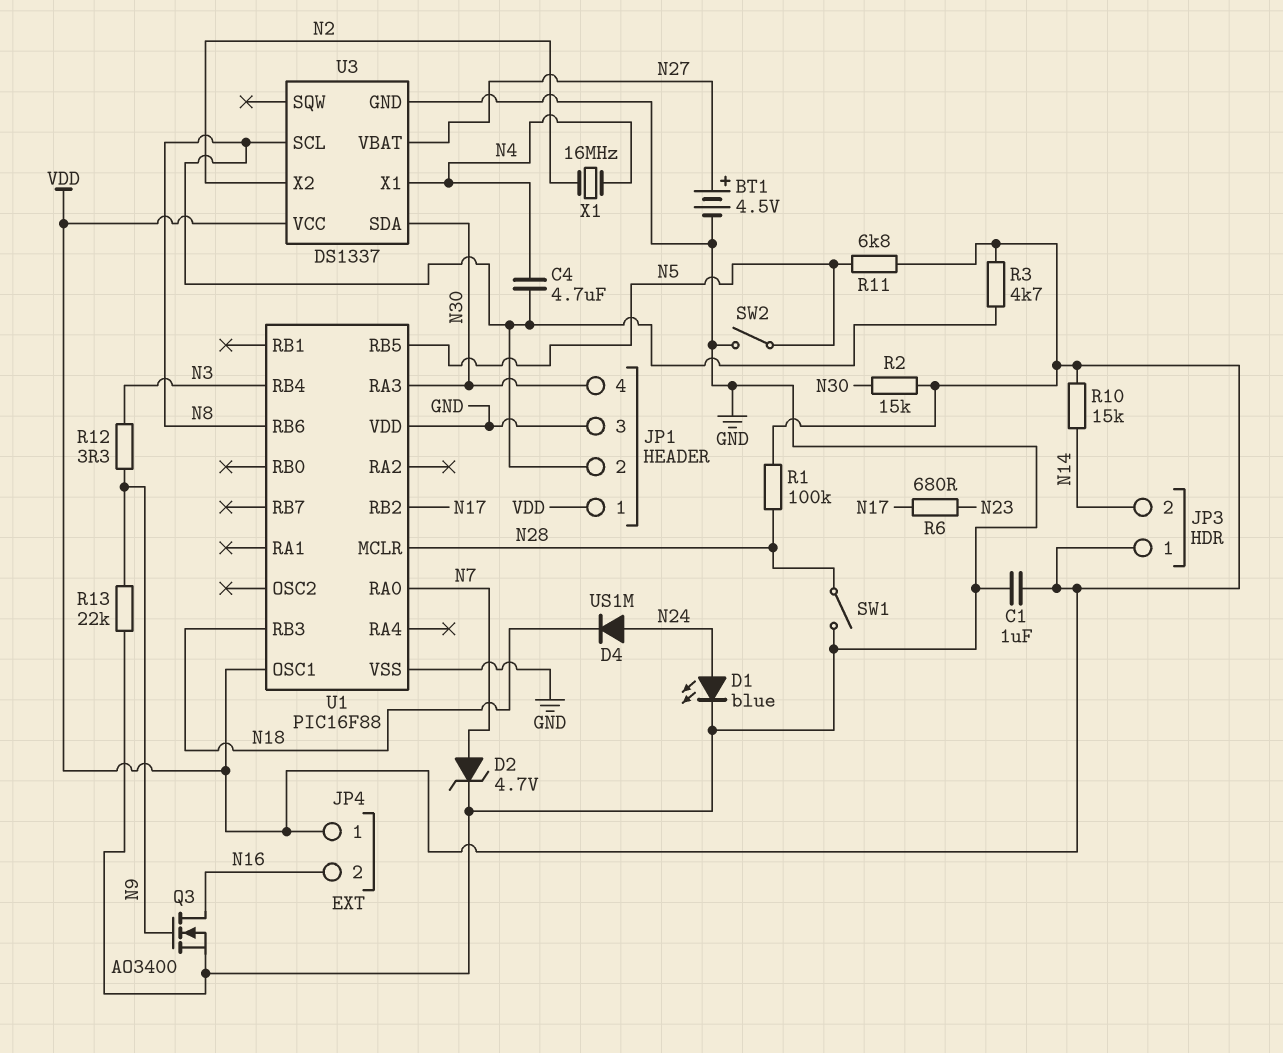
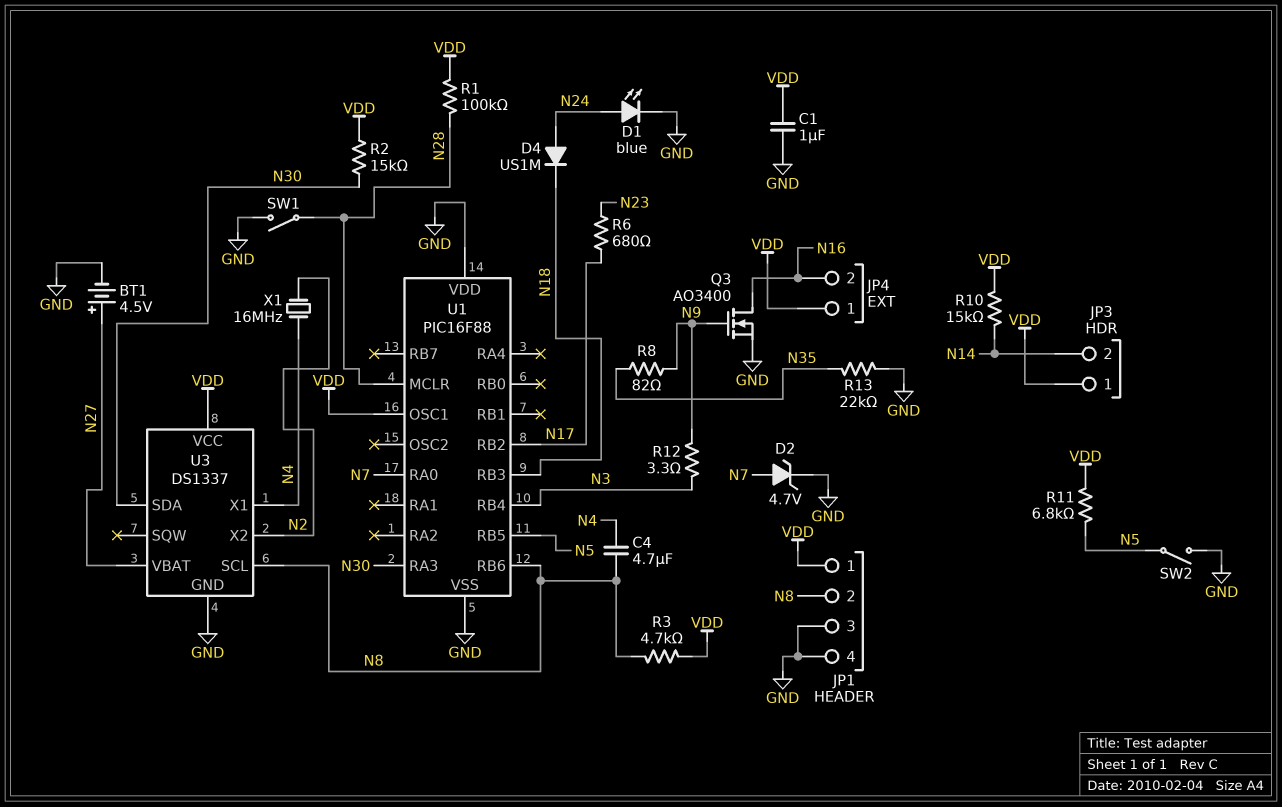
JP1 pin 4: N30 -> GND
R8: none -> 82 (N9, N35)
R13: 22k (GND, N9) -> 22k (GND, N35)

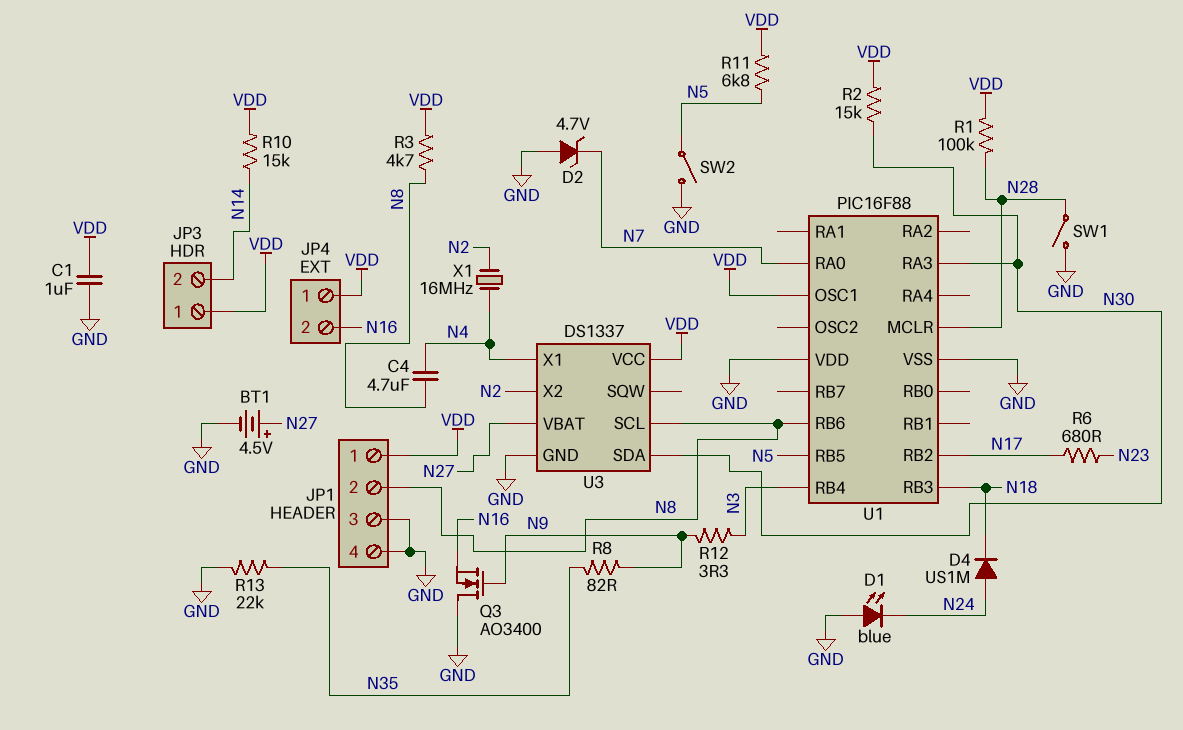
D1: LED blue (A N24, K GND) -> LED blue (A GND, K N24)
D2: zener 4.7V (A N7, K GND) -> zener 4.7V (A GND, K N7)
Q3: NMOS AO3400 (G N9, D N16, S GND) -> NMOS AO3400 (G N9, D GND, S N16)

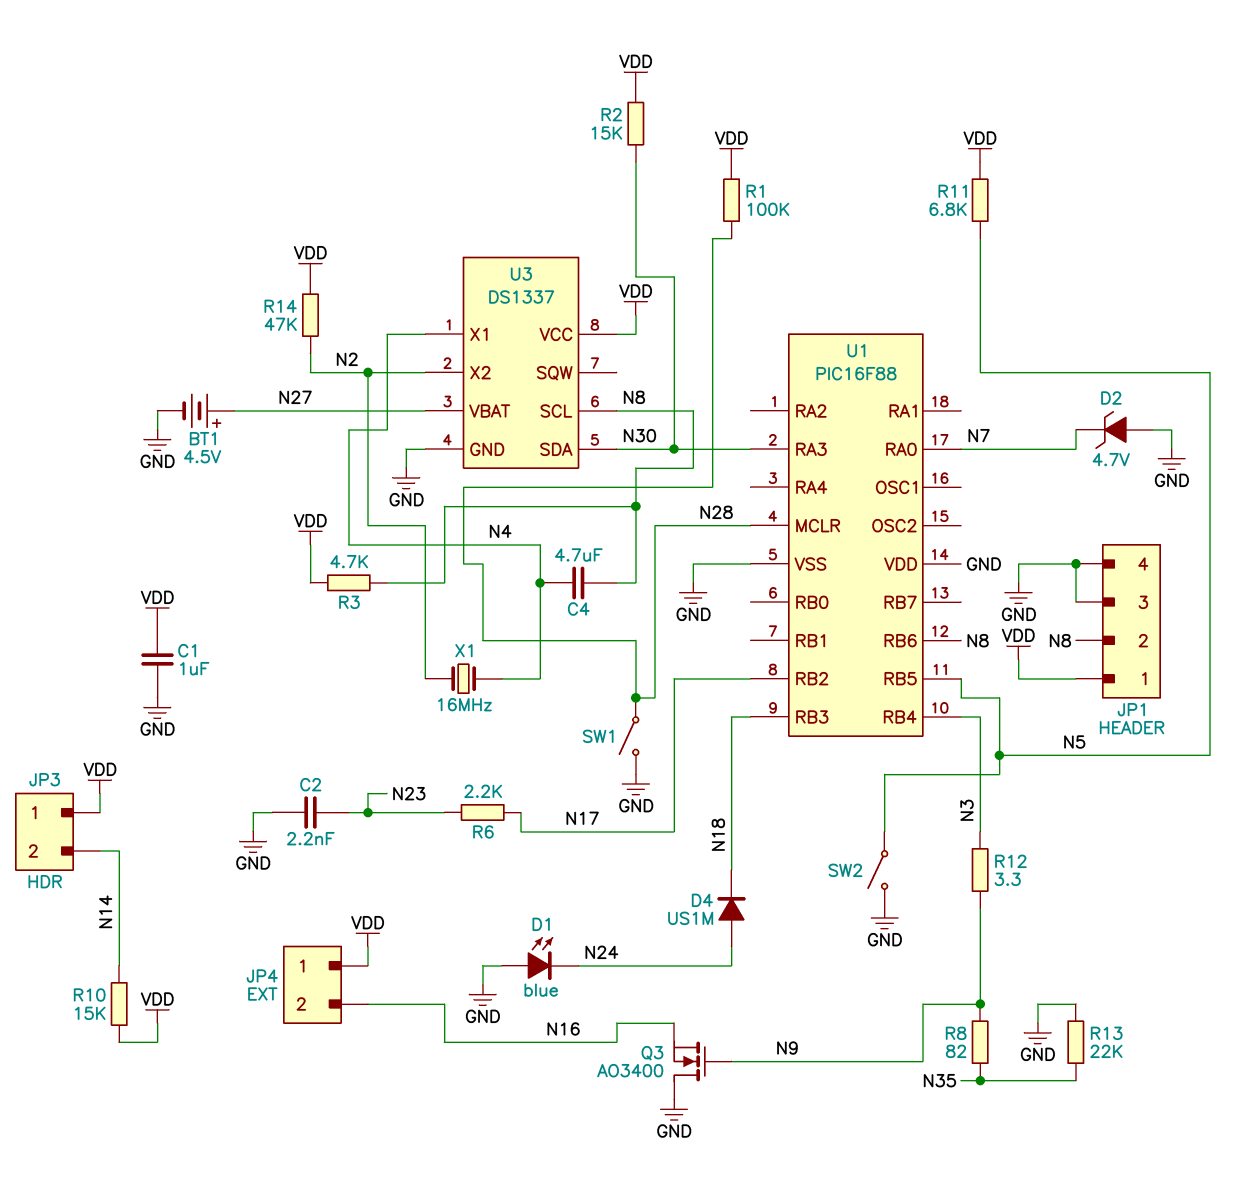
C2: none -> 2.2nF (GND, N23)
R6: 680 (N17, N23) -> 2.2k (N17, N23)
R14: none -> 47k (N2, VDD)
U1 pin OSC1: VDD -> none

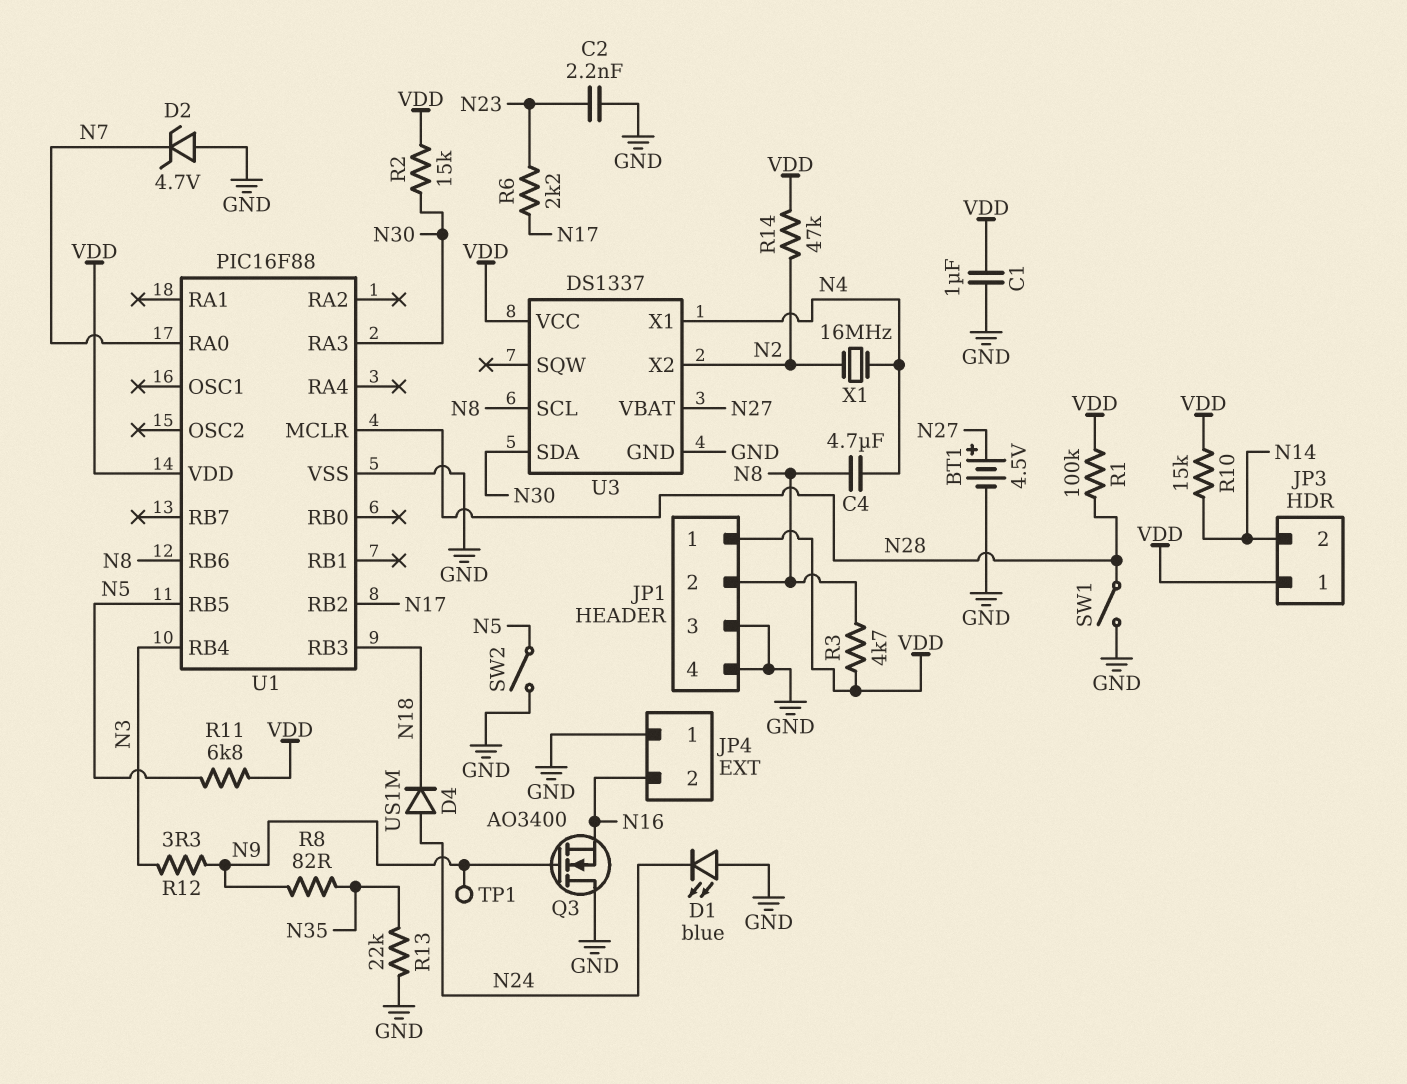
JP4 pin 1: VDD -> GND
TP1: none -> test point (N9)
U1 pin VDD: GND -> VDD

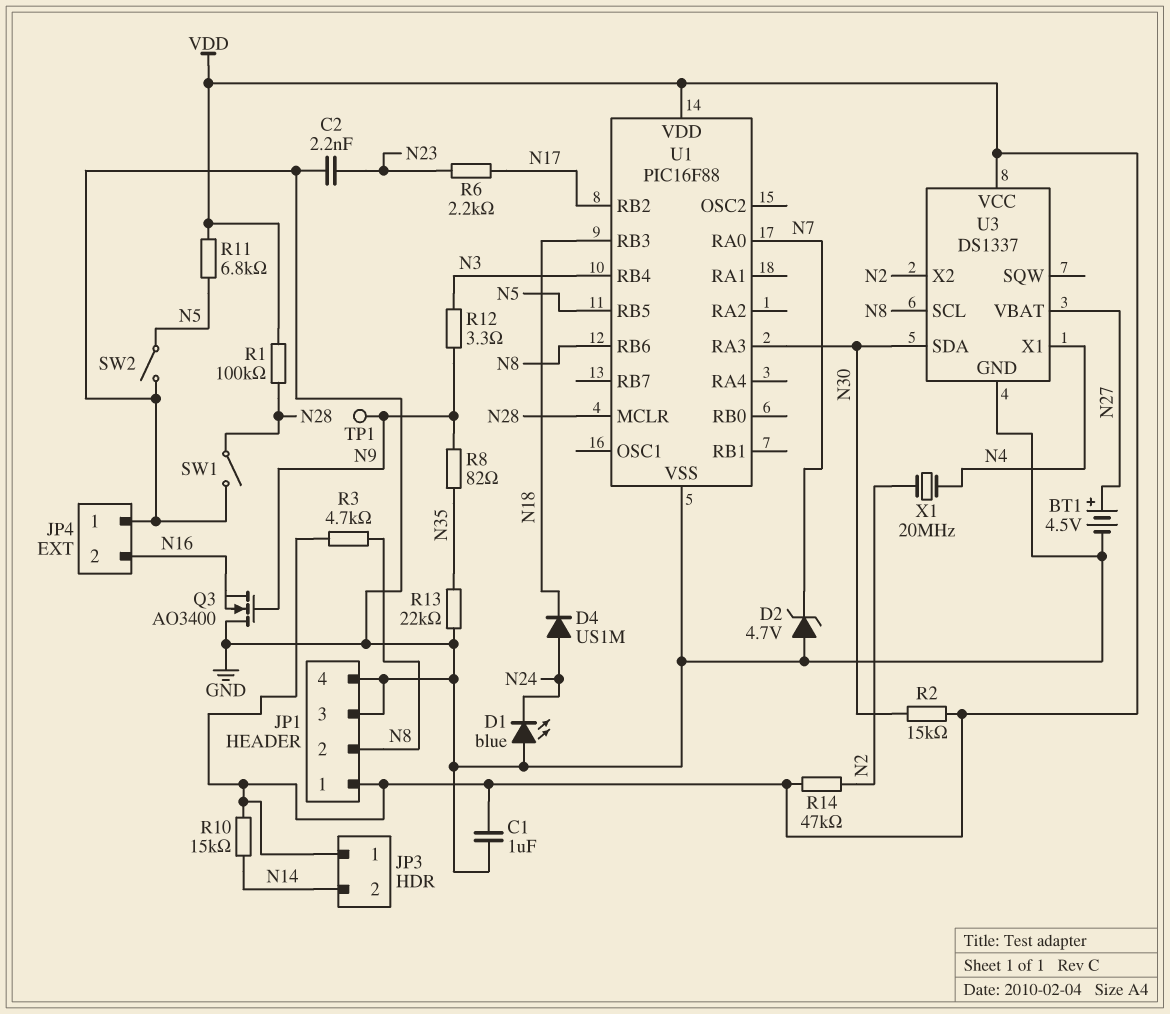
C4: 4.7uF (N4, N8) -> none
X1: 16MHz (N2, N4) -> 20MHz (N2, N4)

